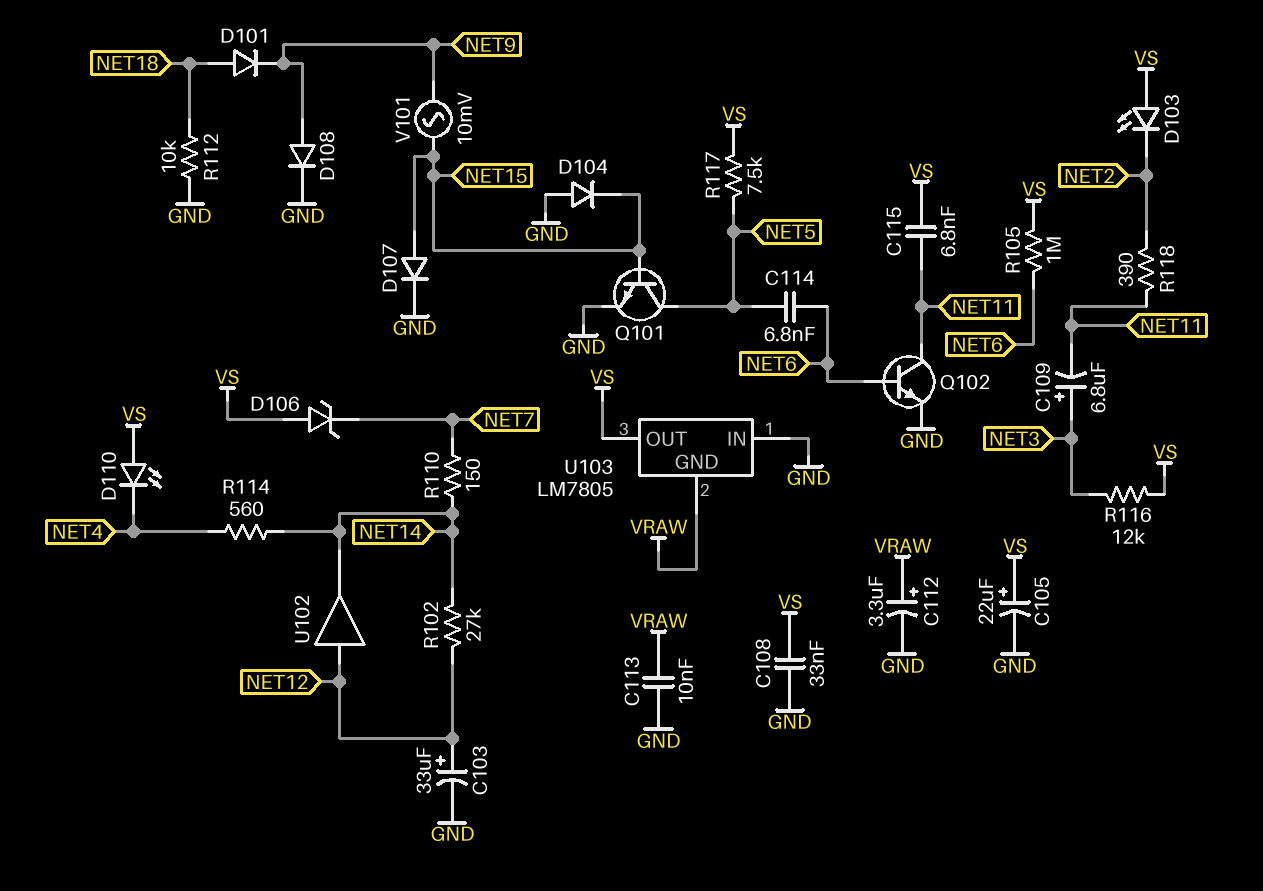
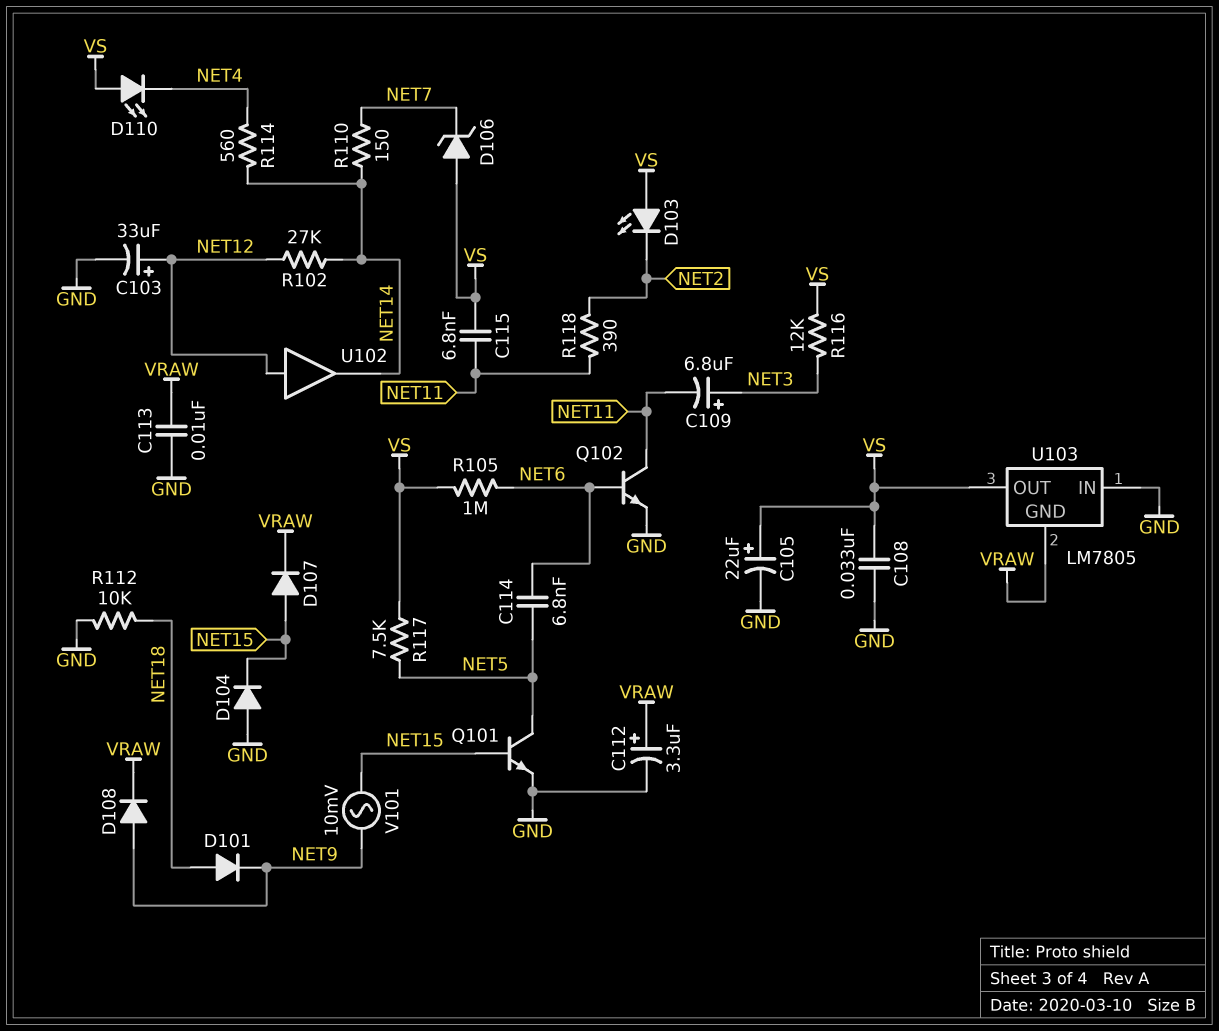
D107: diode (A NET15, K GND) -> diode (A NET15, K VRAW)
D108: diode (A NET9, K GND) -> diode (A NET9, K VRAW)

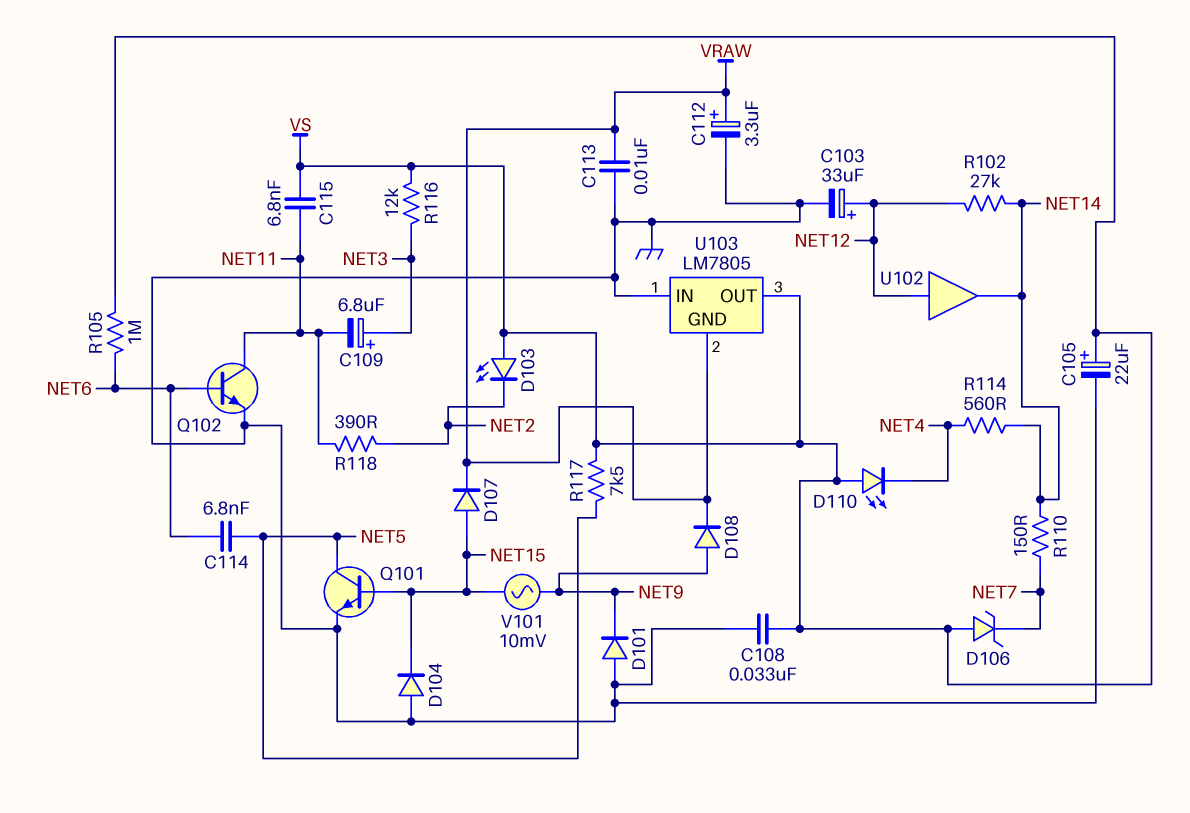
D101: diode (A NET18, K NET9) -> diode (A GND, K NET9)
R112: 10k (GND, NET18) -> none

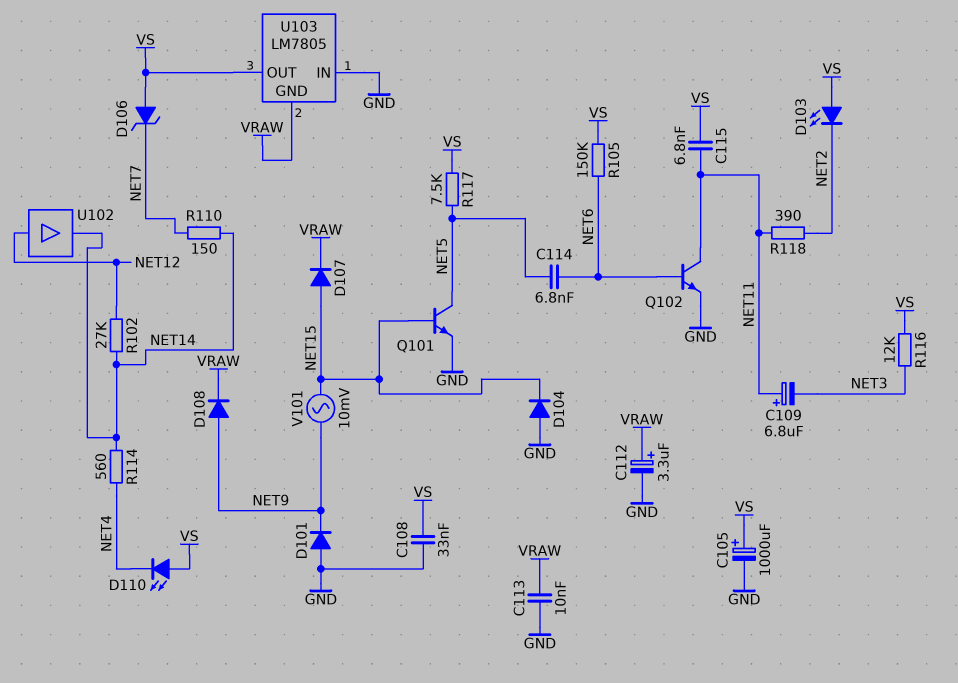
C103: 33uF (plus NET12, minus GND) -> none
C105: 22uF (plus VS, minus GND) -> 1000uF (plus VS, minus GND)
C109: 6.8uF (plus NET3, minus NET11) -> 6.8uF (plus NET11, minus NET3)
R105: 1M (NET6, VS) -> 150k (NET6, VS)

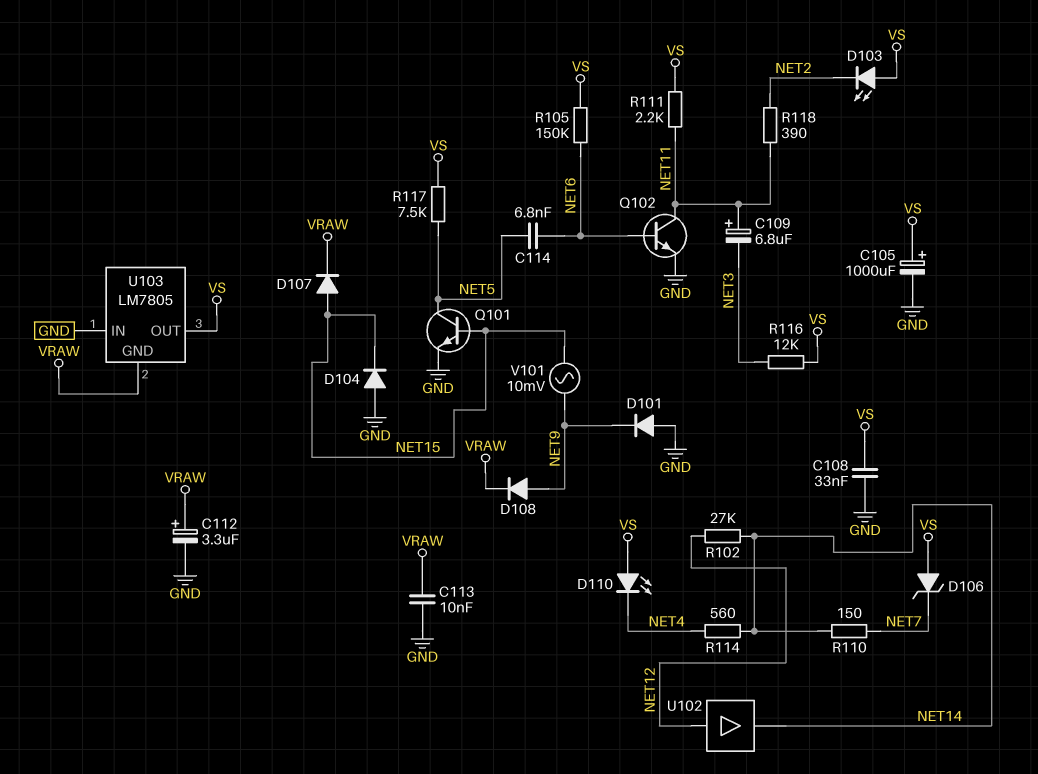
C115: 6.8nF (NET11, VS) -> none
R111: none -> 2.2k (NET11, VS)

